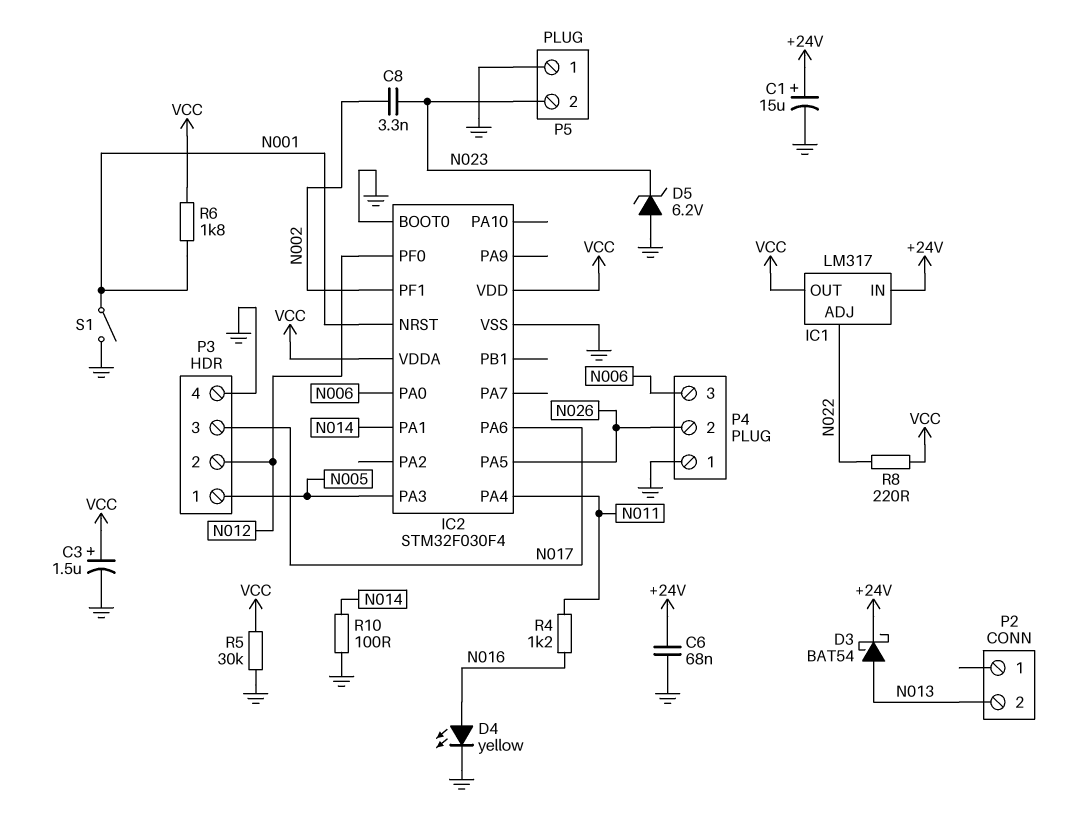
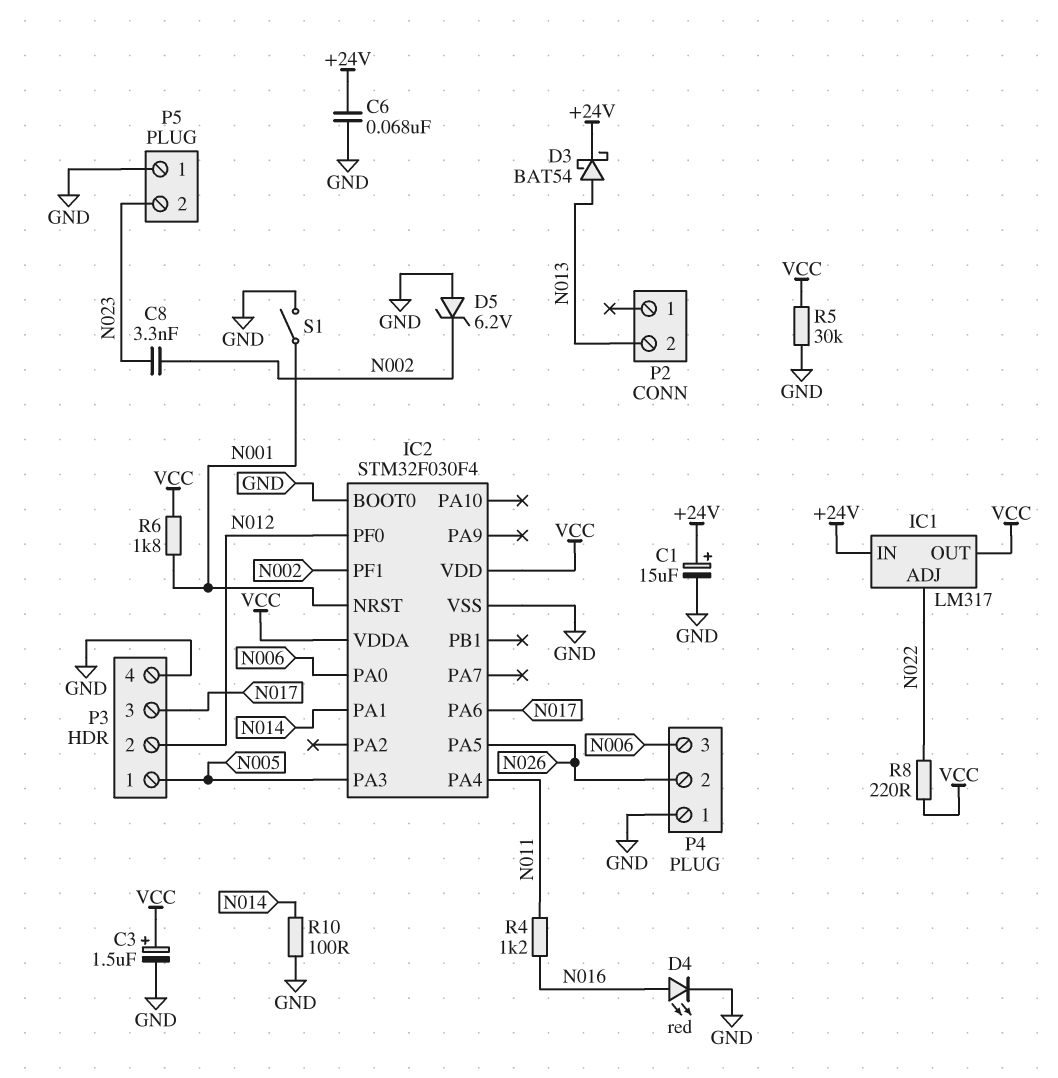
D4: LED yellow (A N016, K GND) -> LED red (A N016, K GND)
D5: zener 6.2V (A GND, K N023) -> zener 6.2V (A GND, K N002)

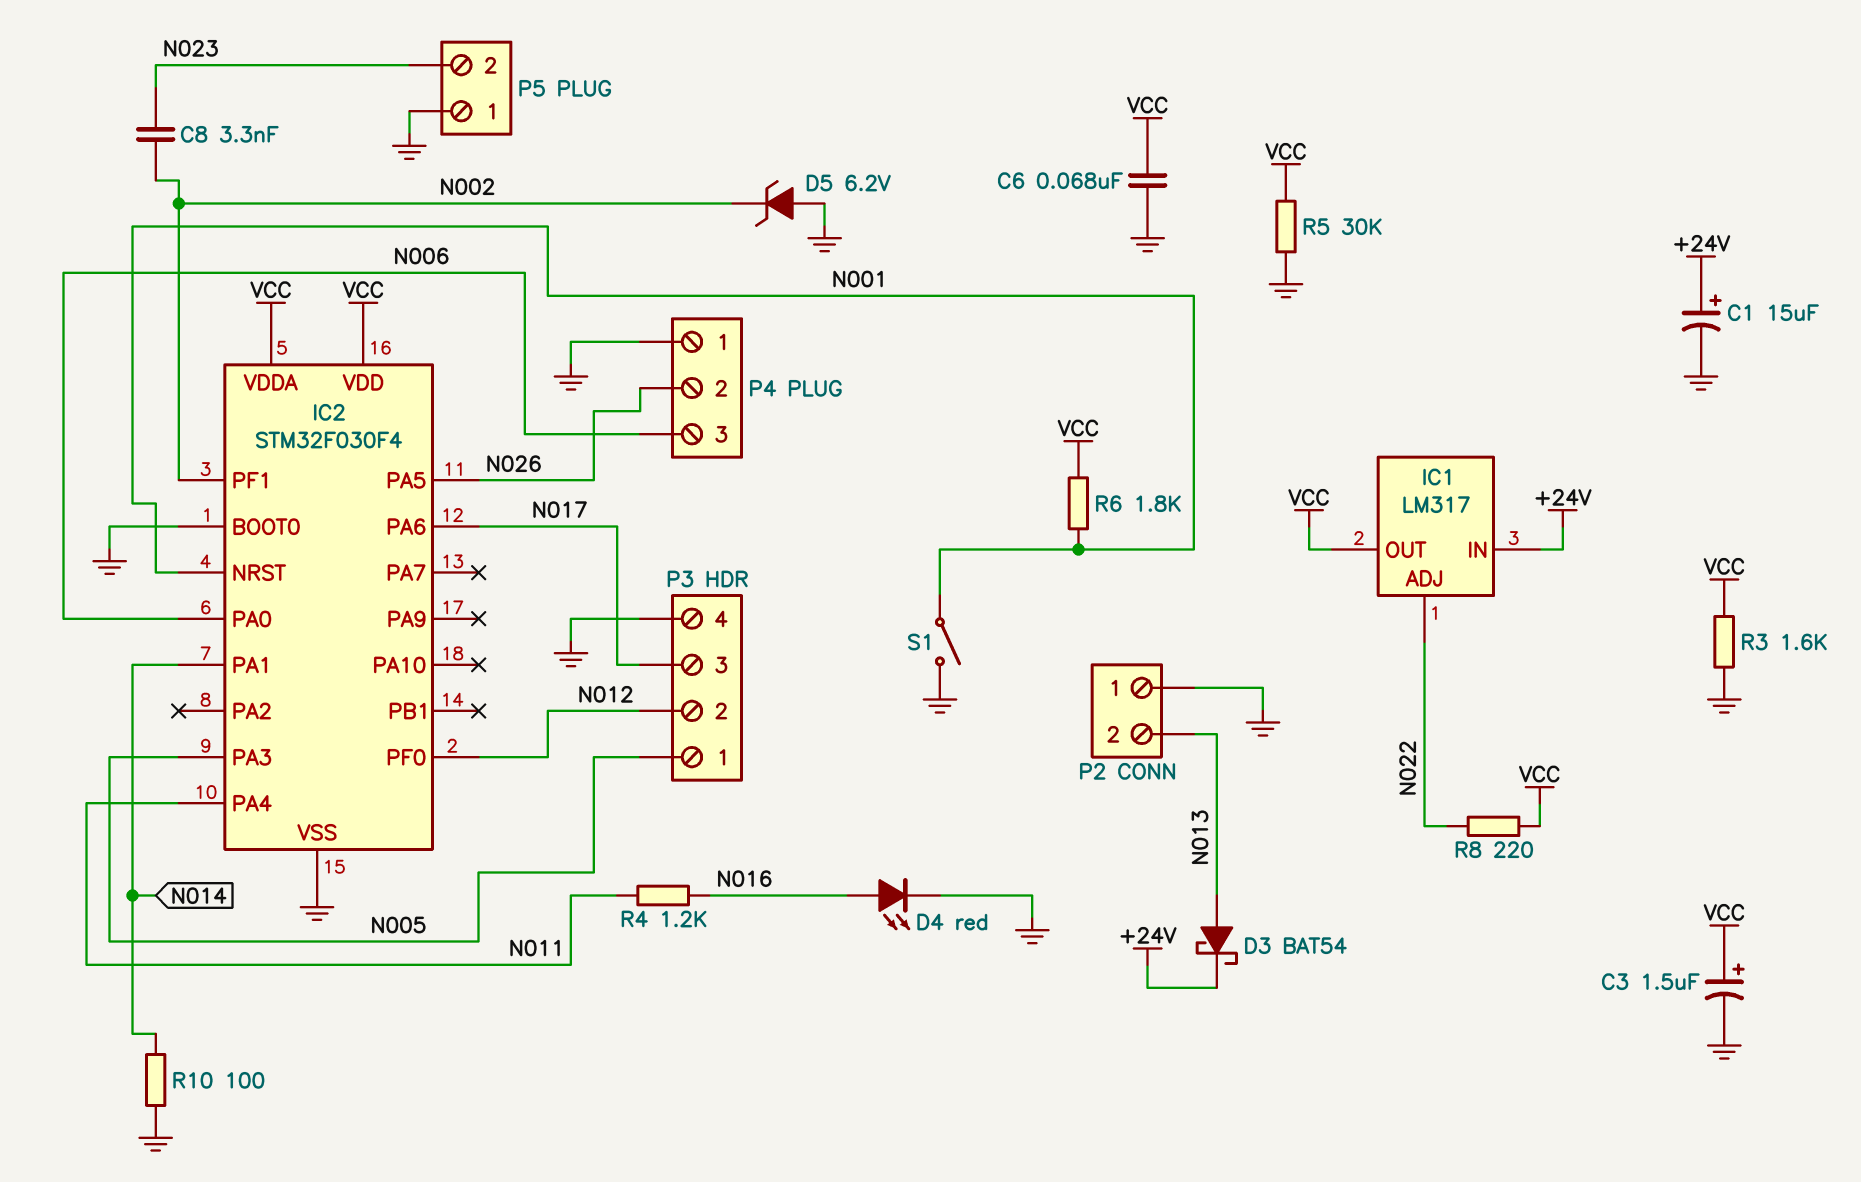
C6: 68nF (+24V, GND) -> 68nF (GND, VCC)
P2 pin 1: none -> GND
R3: none -> 1.6k (GND, VCC)

